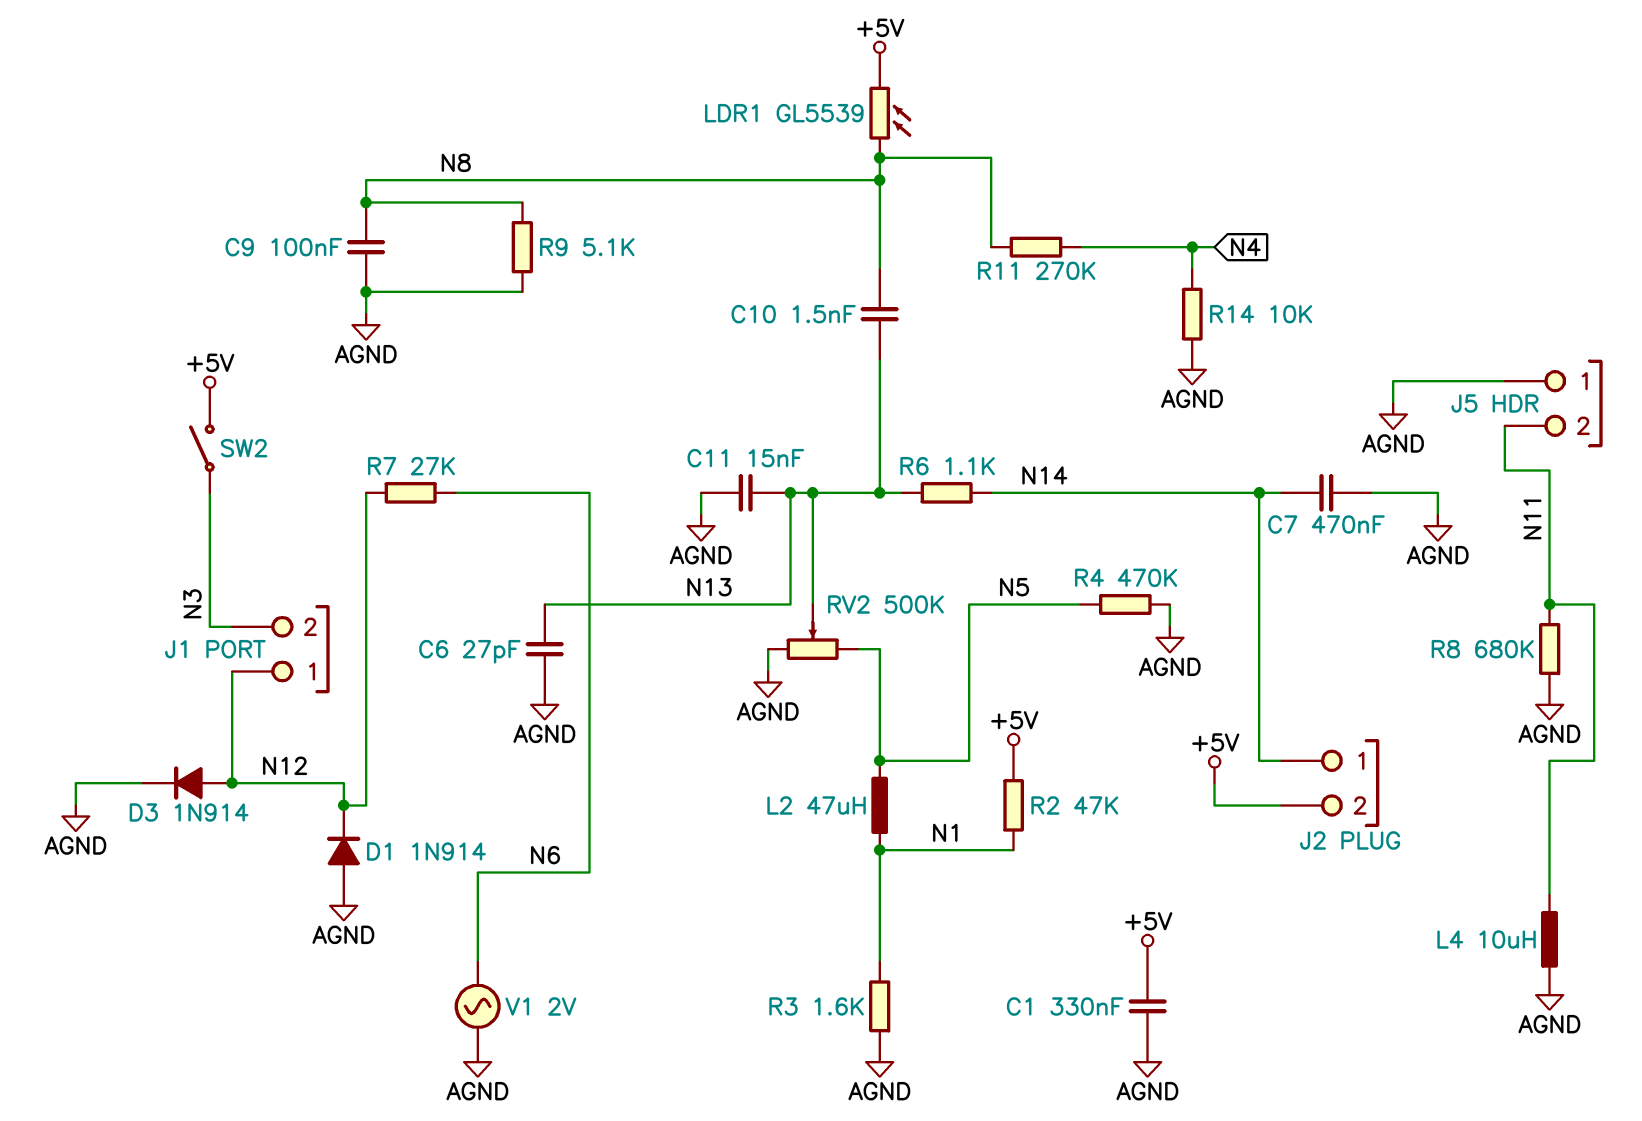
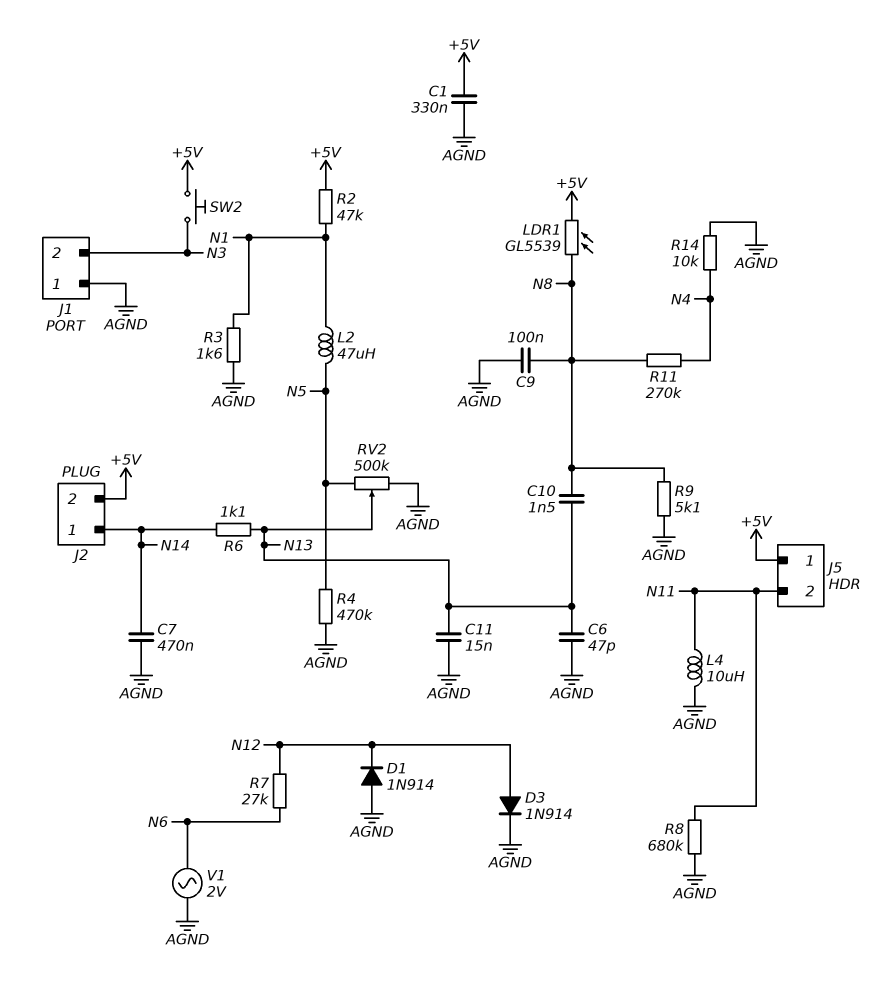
C6: 27pF (AGND, N13) -> 47pF (AGND, N13)
J1 pin 1: N12 -> AGND
J5 pin 1: AGND -> +5V
SW2: switch (+5V, N3) -> button (+5V, N3)

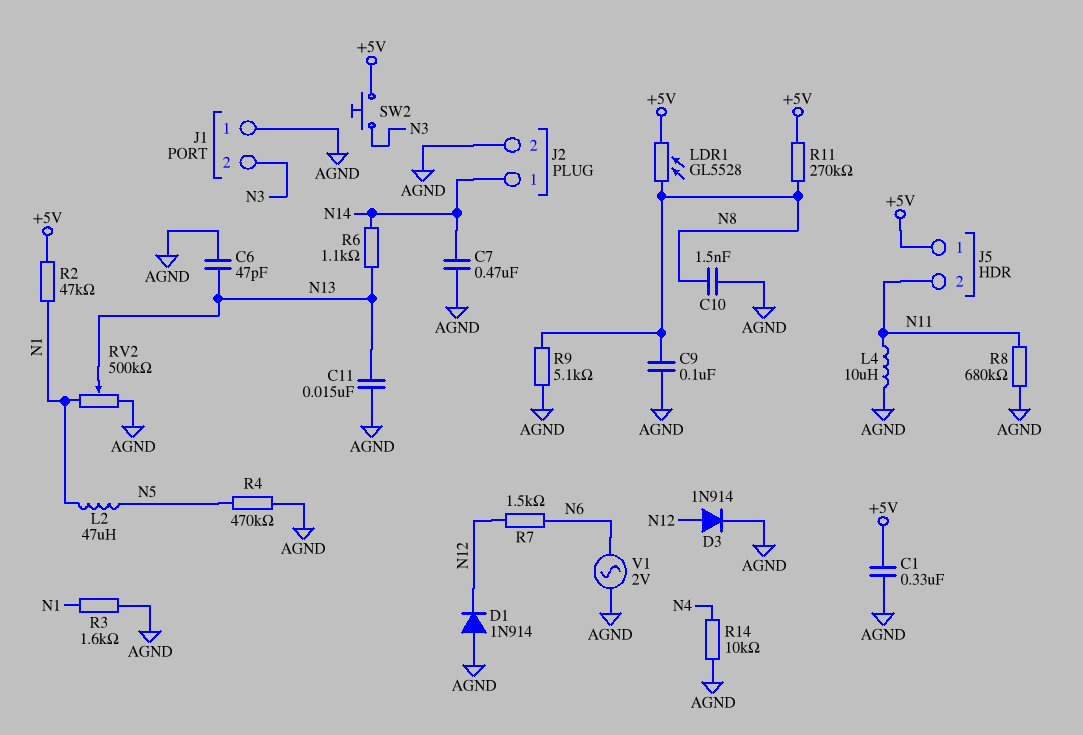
C10: 1.5nF (N8, N13) -> 1.5nF (AGND, N8)
J2 pin 2: +5V -> AGND
LDR1: GL5539 (+5V, N8) -> GL5528 (+5V, N8)
R7: 27k (N6, N12) -> 1.5k (N6, N12)
R11: 270k (N4, N8) -> 270k (+5V, N8)
RV2: 500k (AGND, N5, wiper N13) -> 500k (AGND, N1, wiper N13)

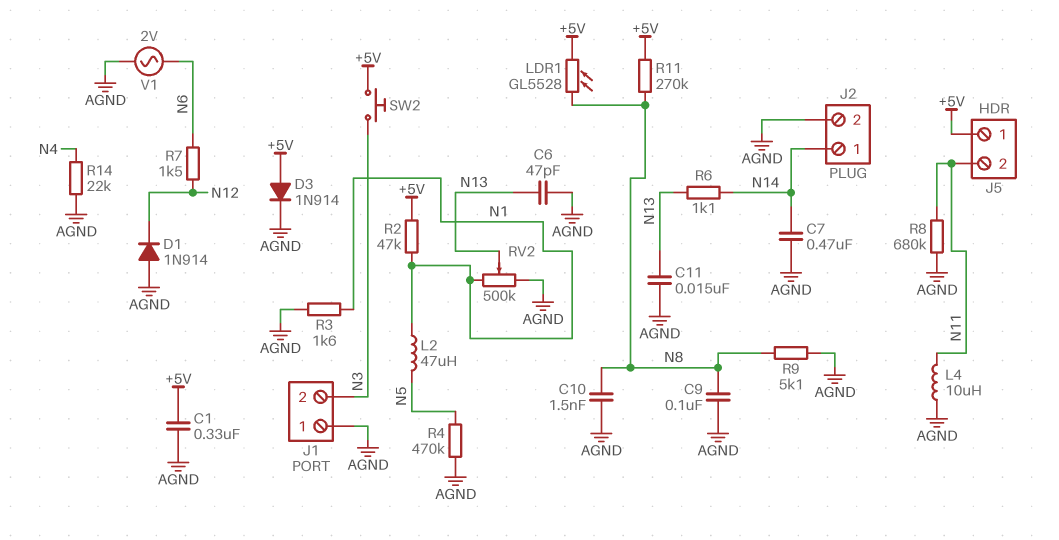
D3: diode 1N914 (A N12, K AGND) -> diode 1N914 (A +5V, K AGND)
R14: 10k (AGND, N4) -> 22k (AGND, N4)

